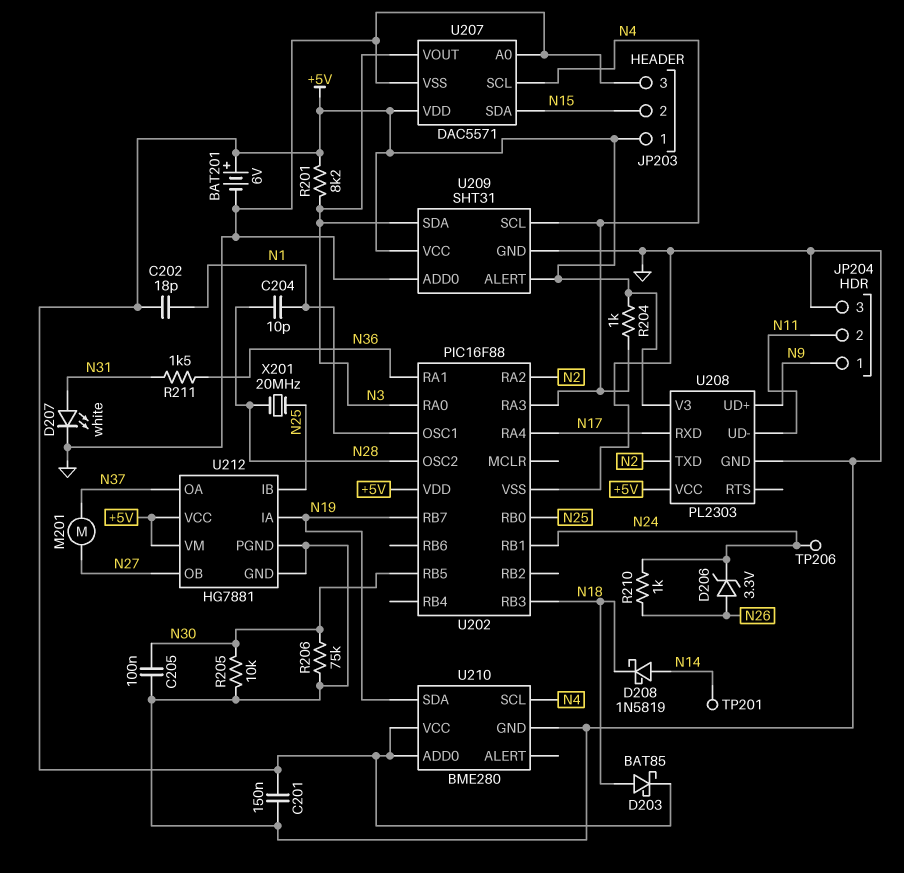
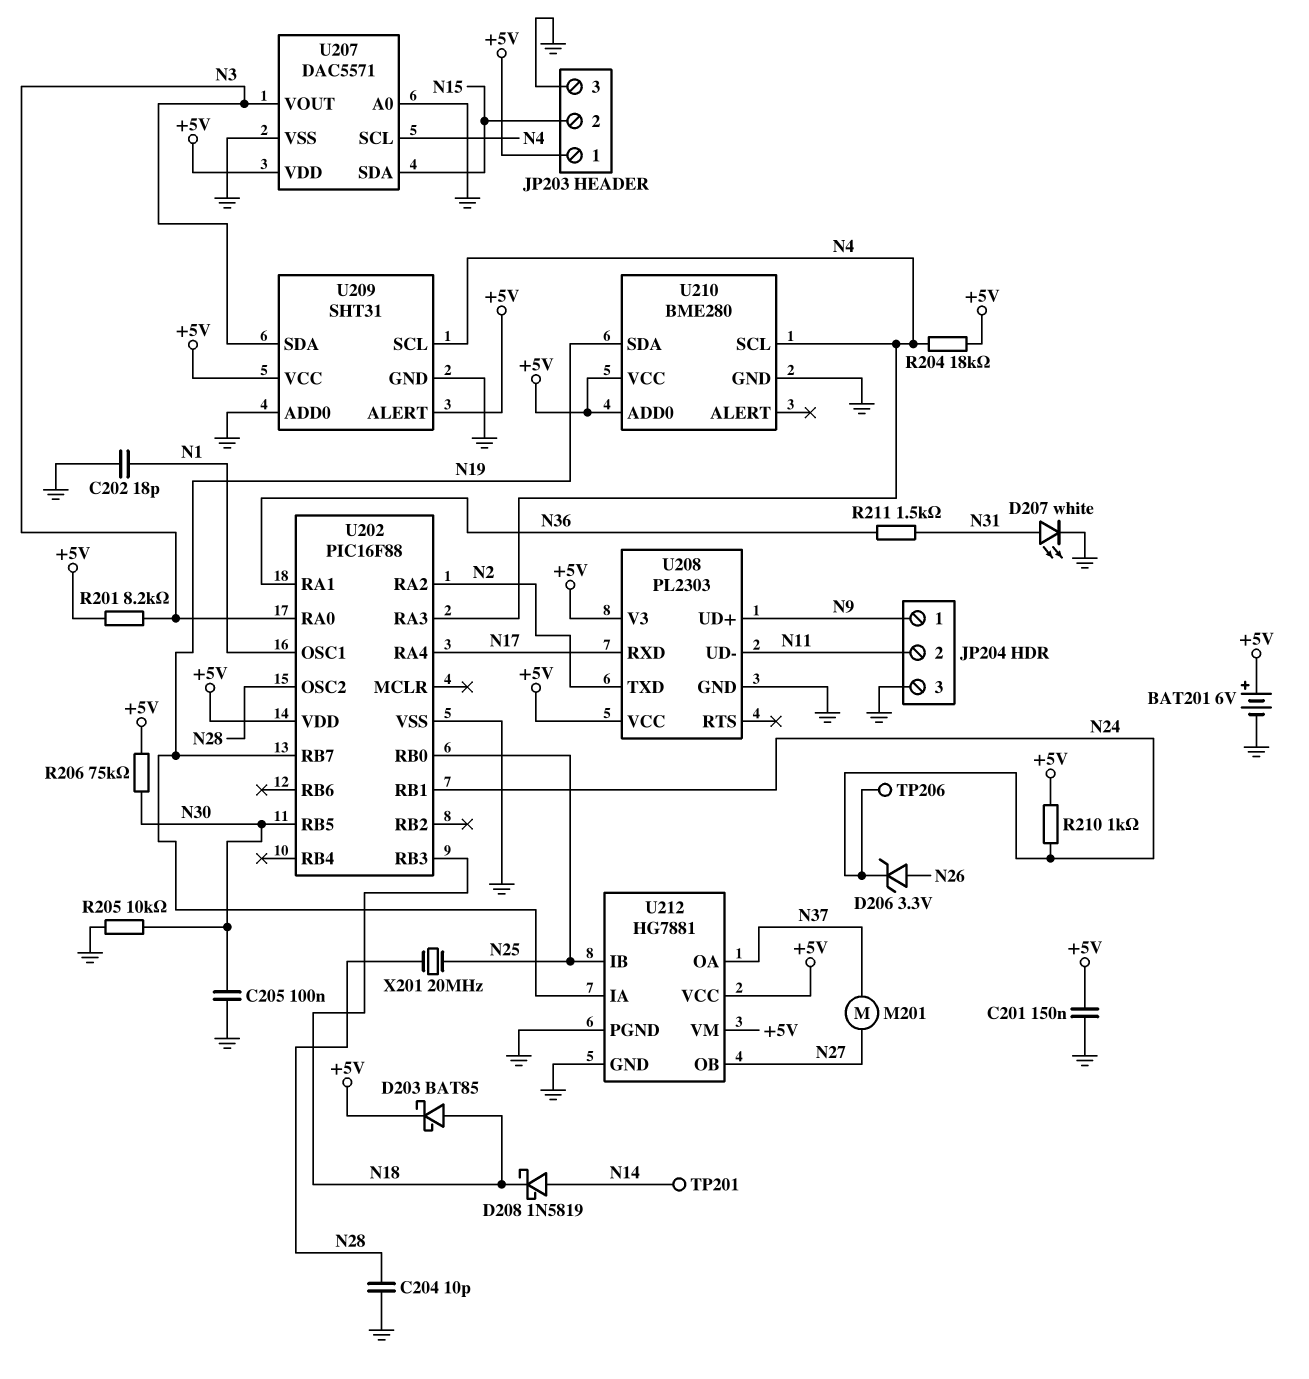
C202: 18pF (+5V, N1) -> 18pF (GND, N1)
C204: 10pF (N1, N28) -> 10pF (GND, N28)
R204: 1k (+5V, N4) -> 18k (+5V, N4)
R206: 75k (GND, N30) -> 75k (+5V, N30)
R210: 1k (N24, N26) -> 1k (+5V, N24)

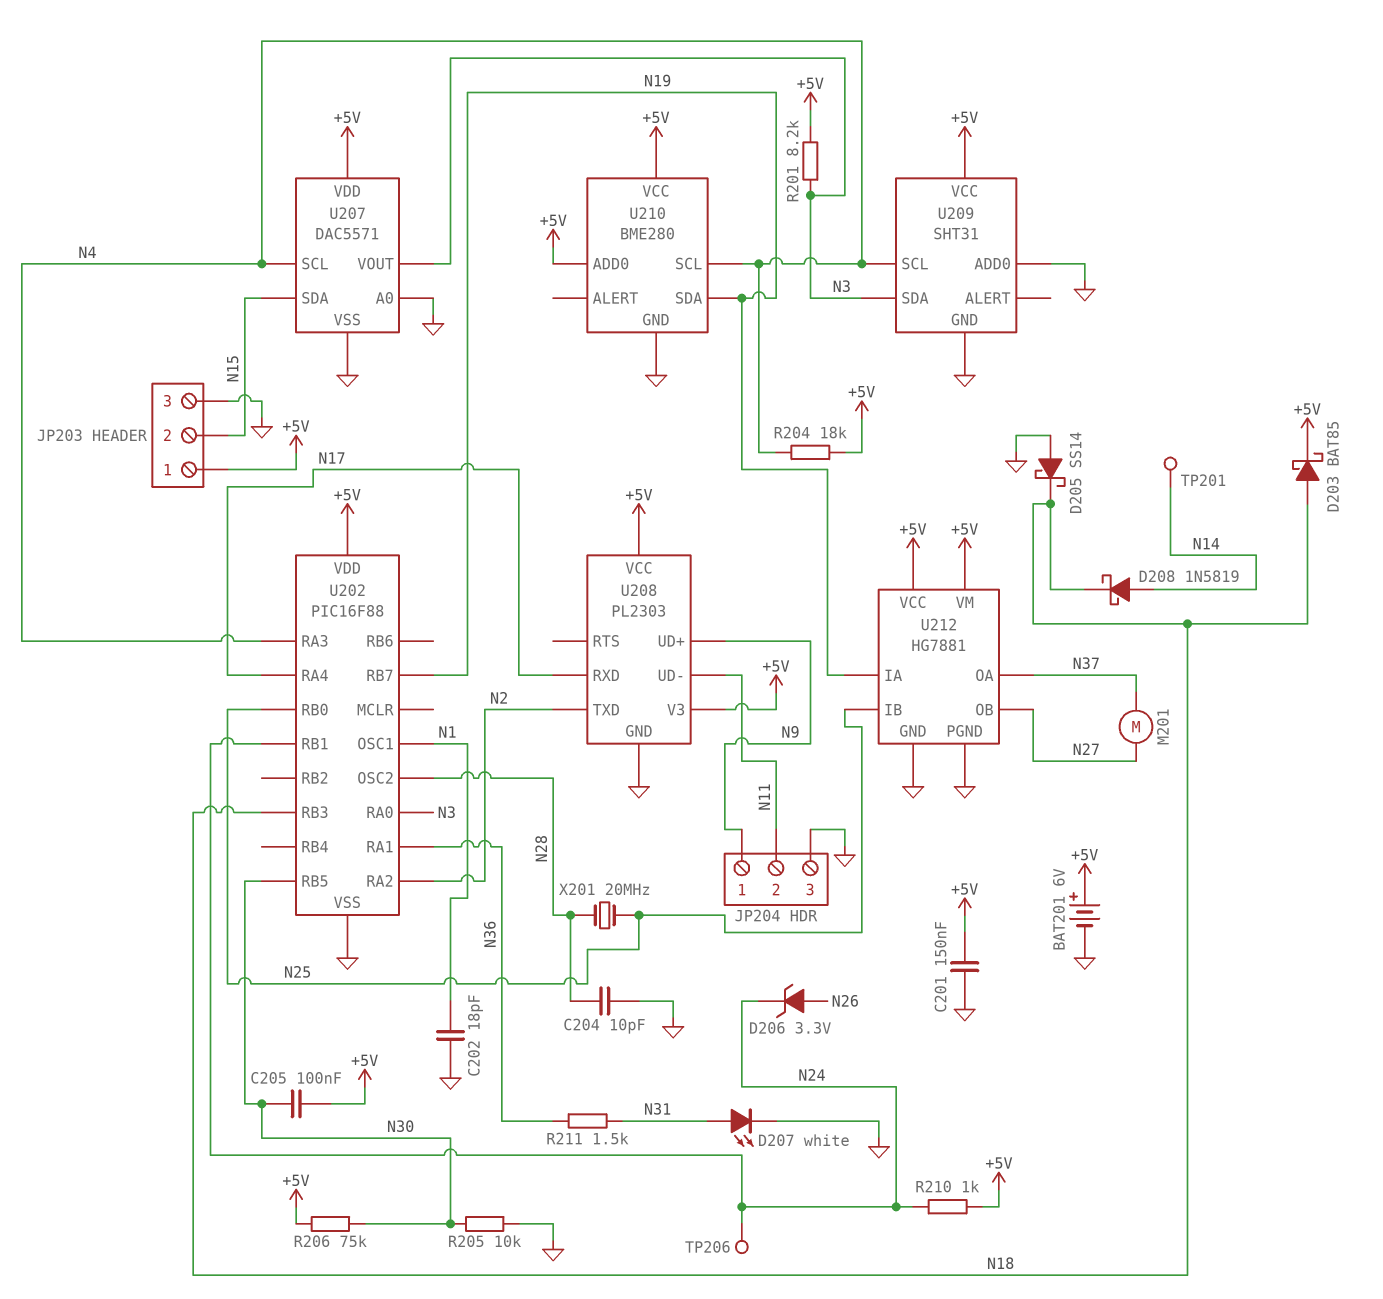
C205: 100nF (GND, N30) -> 100nF (+5V, N30)
D205: none -> schottky SS14 (A GND, K N18)
U209 pin ALERT: +5V -> none

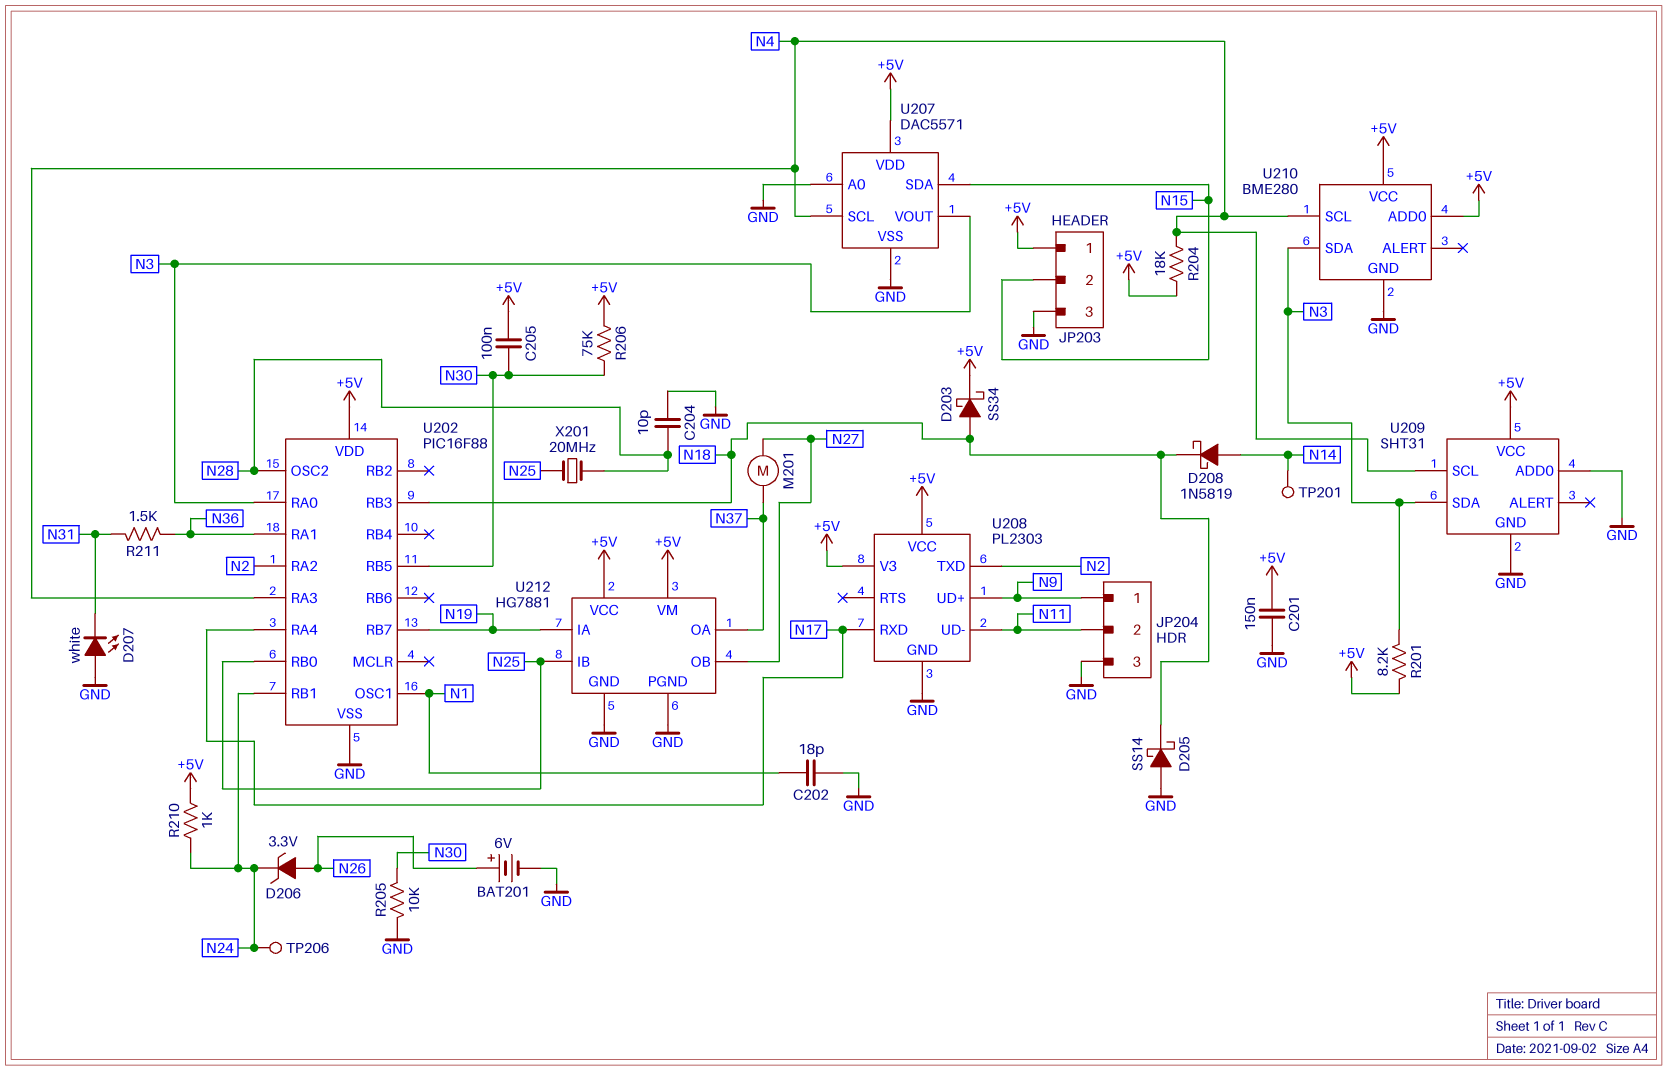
BAT201: 6V (plus +5V, minus GND) -> 6V (plus N26, minus GND)
D203: schottky BAT85 (A N18, K +5V) -> schottky SS34 (A N18, K +5V)
D207: LED white (A N31, K GND) -> LED white (A GND, K N31)
U210 pin SDA: N19 -> N3

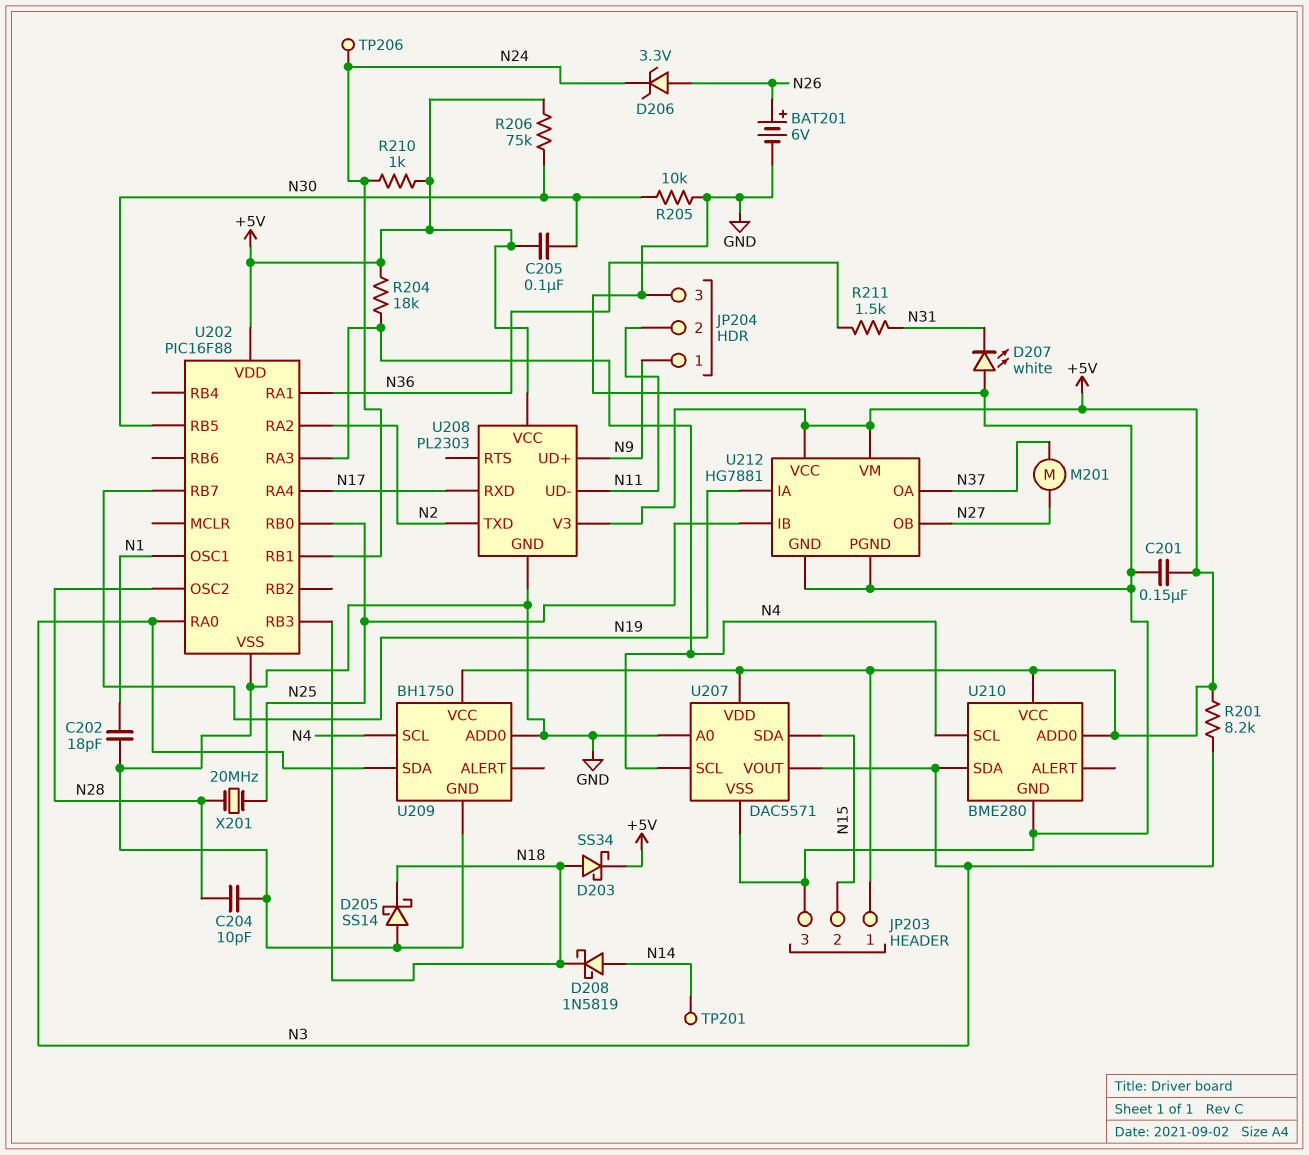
U209: SHT31 -> BH1750

